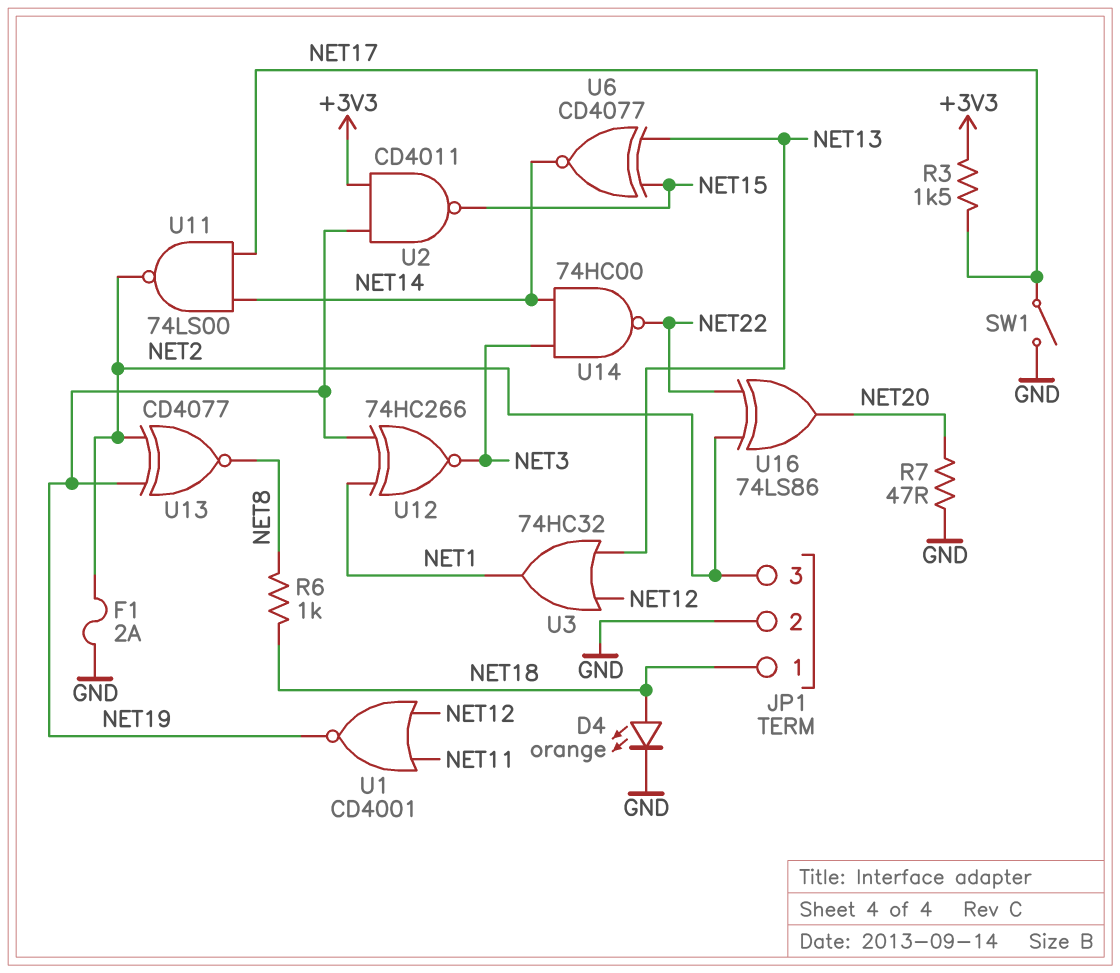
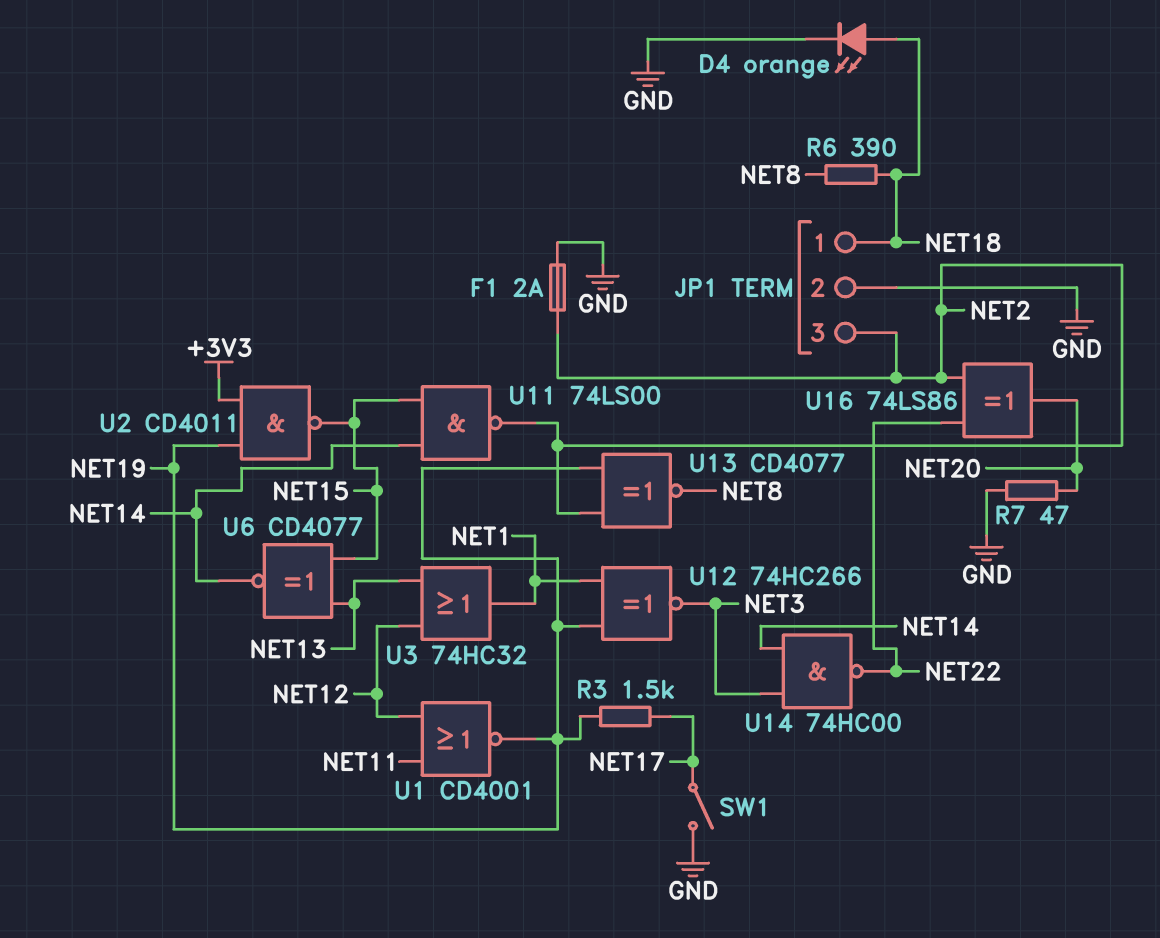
R3: 1.5k (+3V3, NET17) -> 1.5k (NET17, NET19)
R6: 1k (NET8, NET18) -> 390 (NET8, NET18)
U11: NAND 74LS00 (in NET14, in NET17, out NET2) -> NAND 74LS00 (in NET14, in NET15, out NET2)

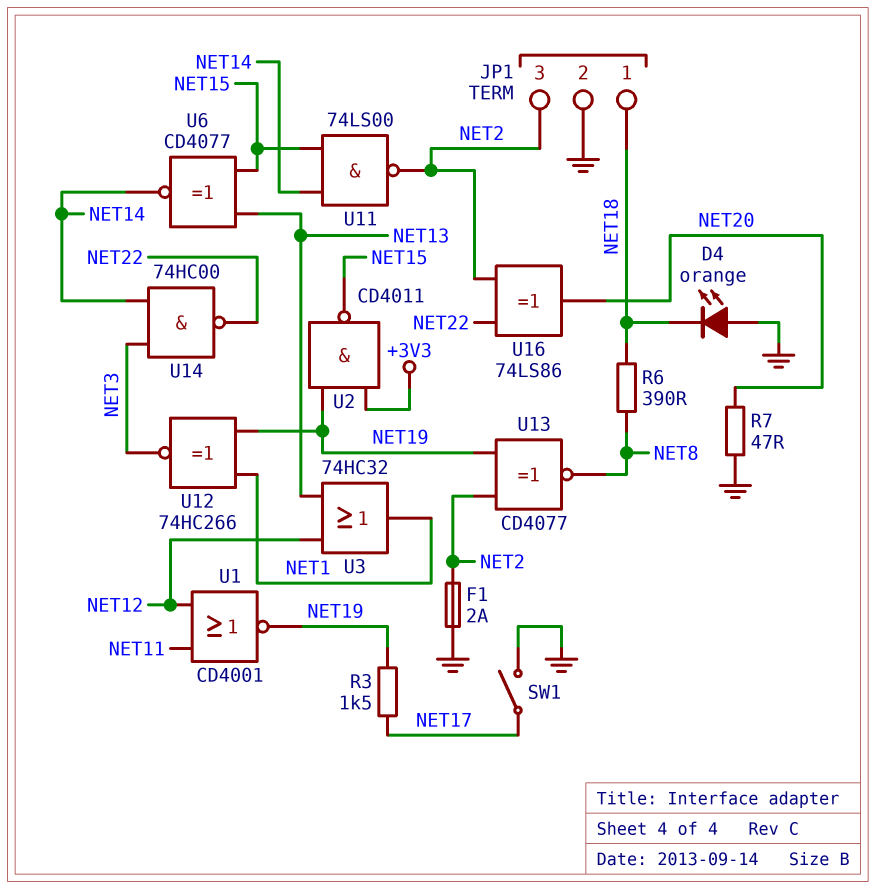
D4: LED orange (A NET18, K GND) -> LED orange (A GND, K NET18)

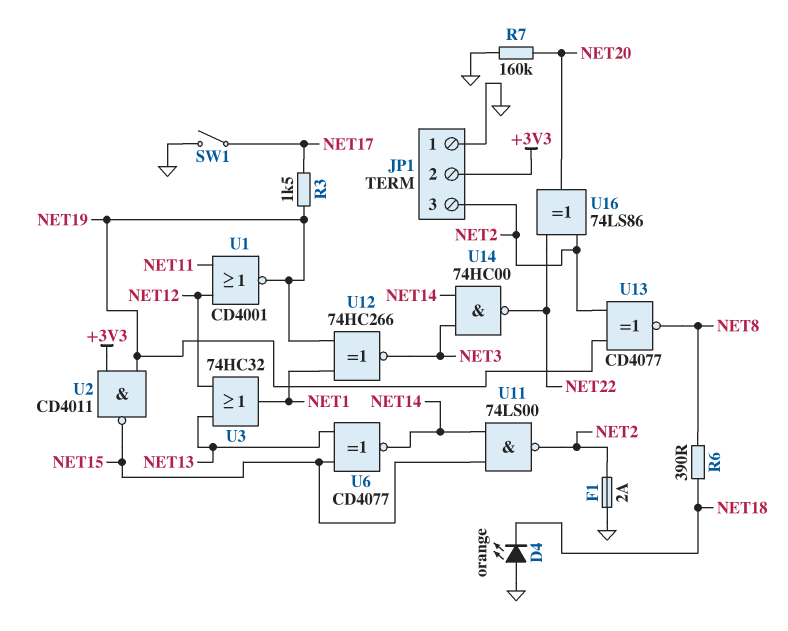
JP1 pin 1: NET18 -> GND
JP1 pin 2: GND -> +3V3
R7: 47 (GND, NET20) -> 160k (GND, NET20)

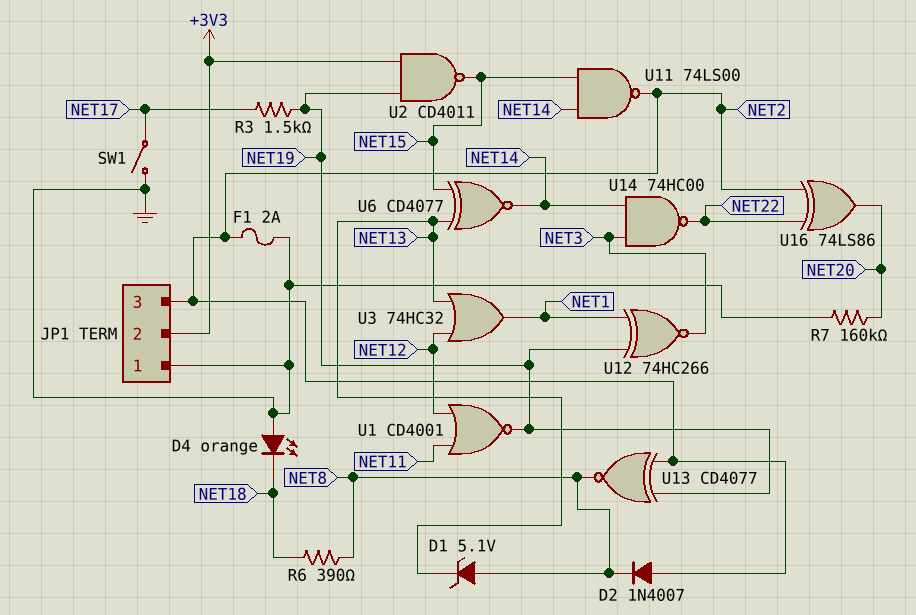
D1: none -> zener 5.1V (A NET8, K NET13)
D2: none -> diode 1N4007 (A NET2, K NET8)

